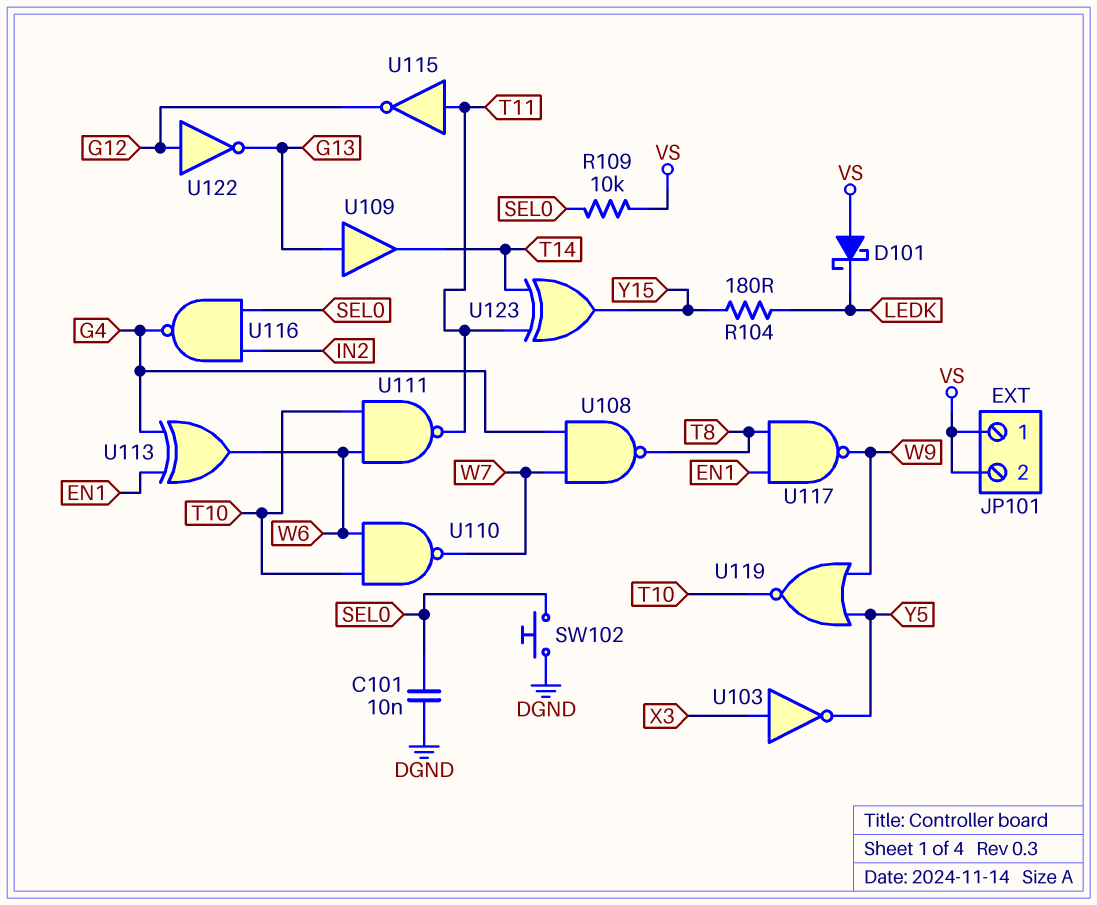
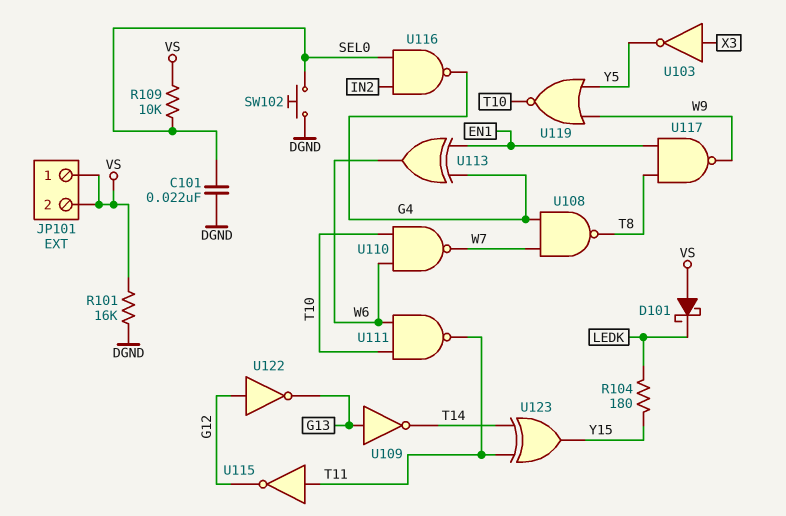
C101: 10nF (DGND, SEL0) -> 22nF (DGND, SEL0)
R101: none -> 16k (DGND, VS)
U109: buffer (in G13, out T14) -> NOT (in G13, out T14)

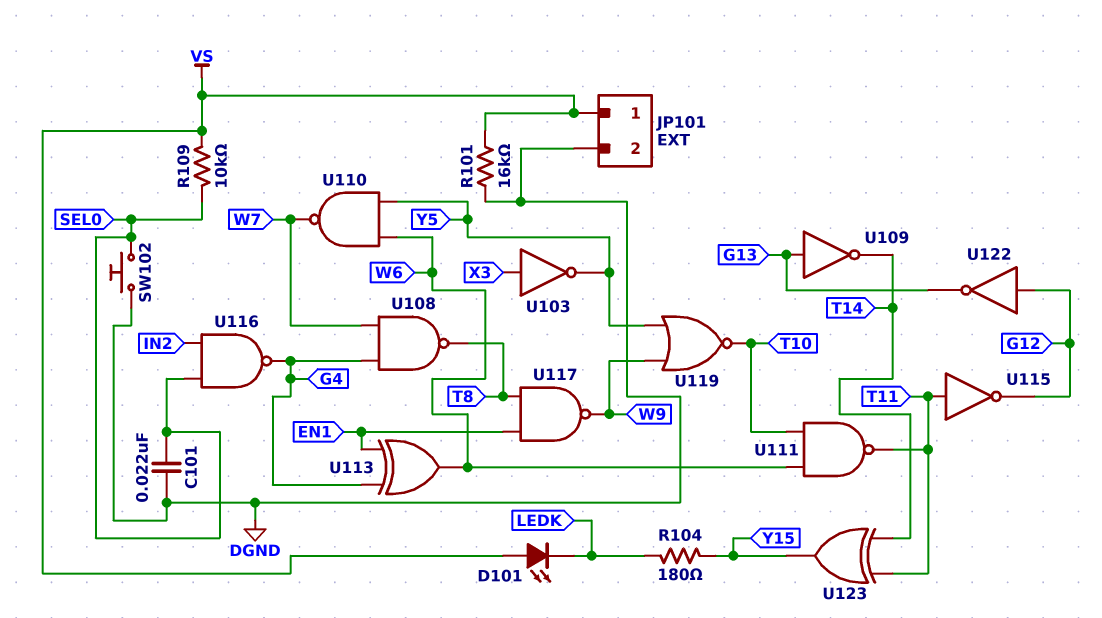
D101: schottky (A VS, K LEDK) -> LED (A VS, K LEDK)
JP101 pin 2: VS -> DGND
U110: NAND (in T10, in W6, out W7) -> NAND (in W6, in Y5, out W7)

